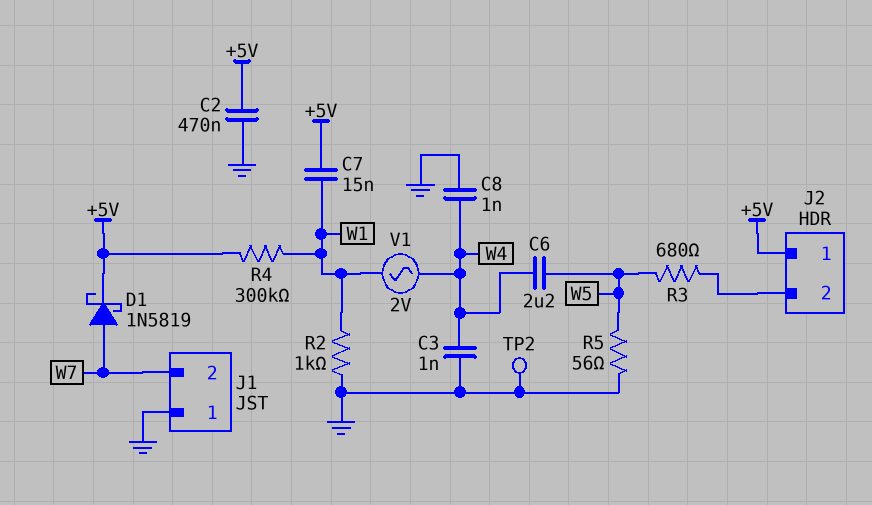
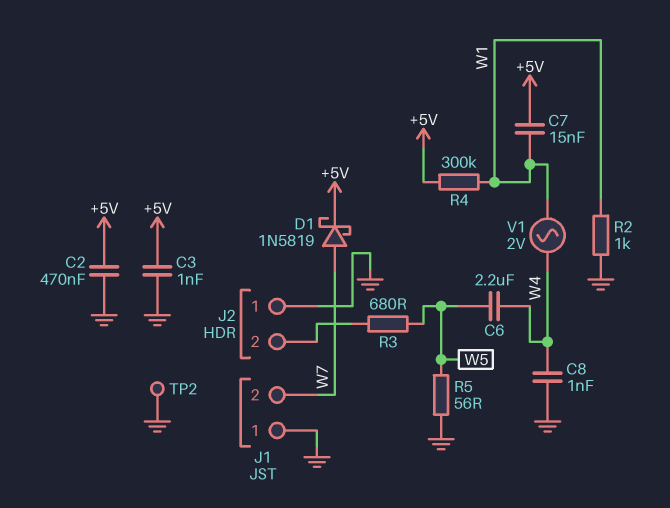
C3: 1nF (GND, W4) -> 1nF (+5V, GND)
J2 pin 1: +5V -> GND

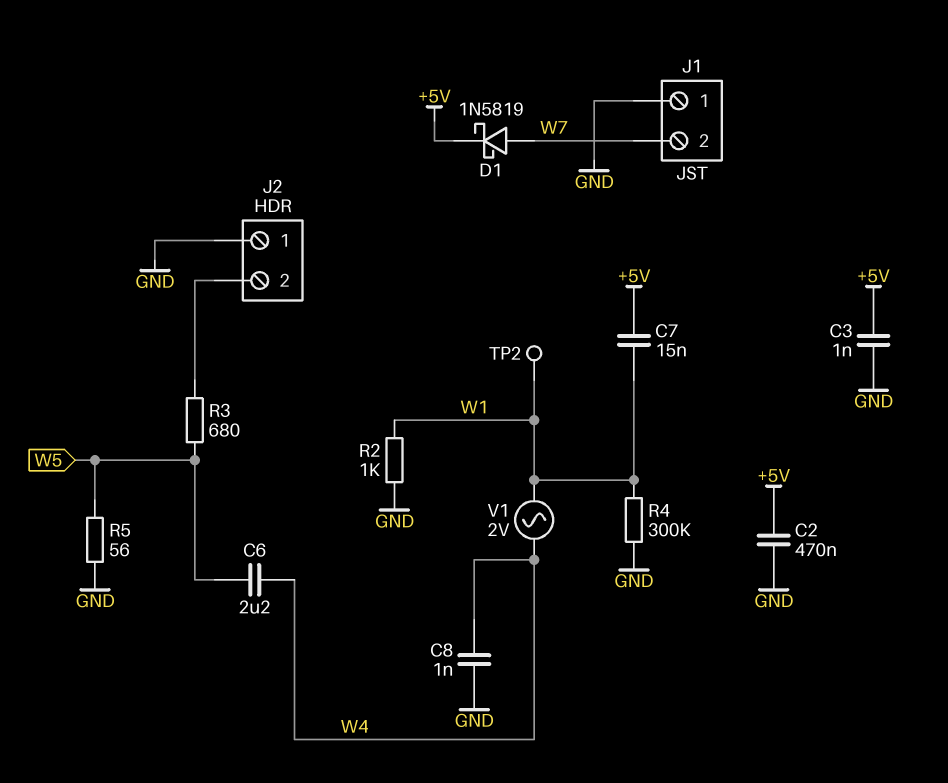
R4: 300k (+5V, W1) -> 300k (GND, W1)
TP2: test point (GND) -> test point (W1)

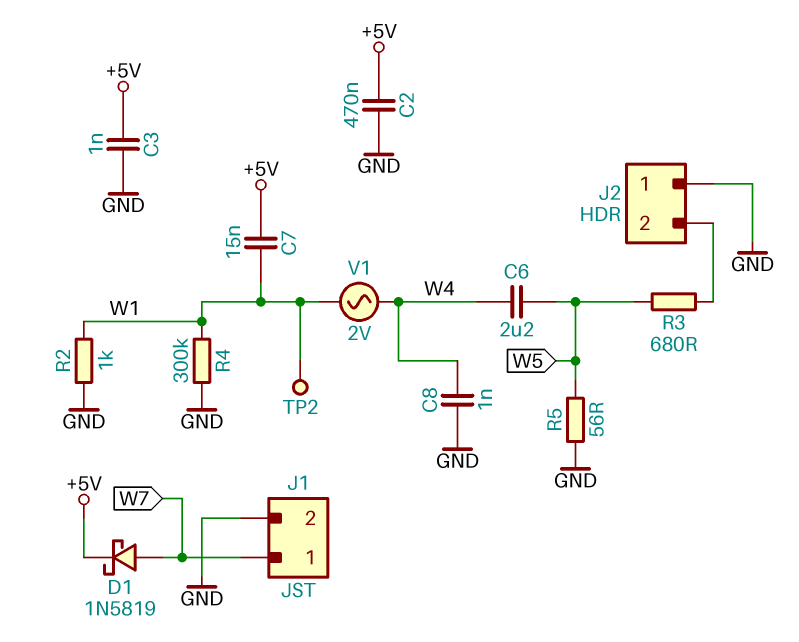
J1 pin 1: GND -> W7
J1 pin 2: W7 -> GND

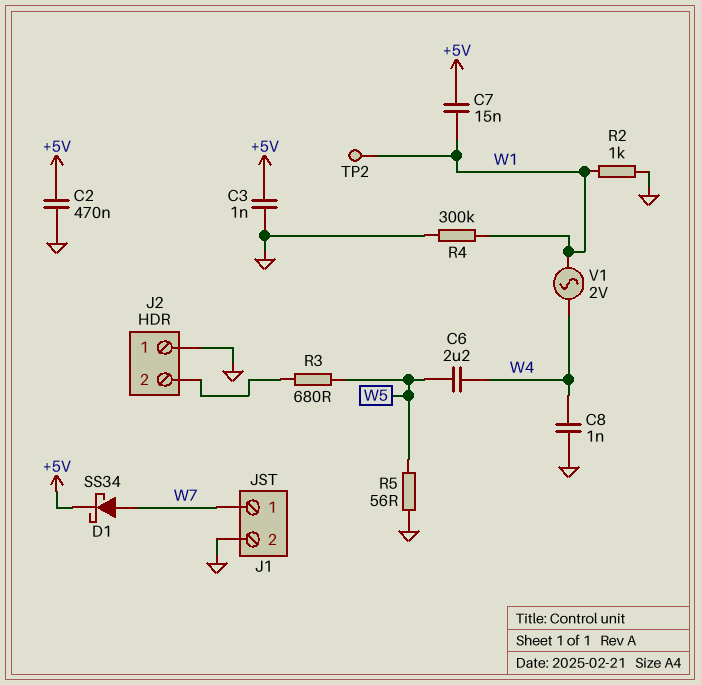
D1: schottky 1N5819 (A W7, K +5V) -> schottky SS34 (A W7, K +5V)

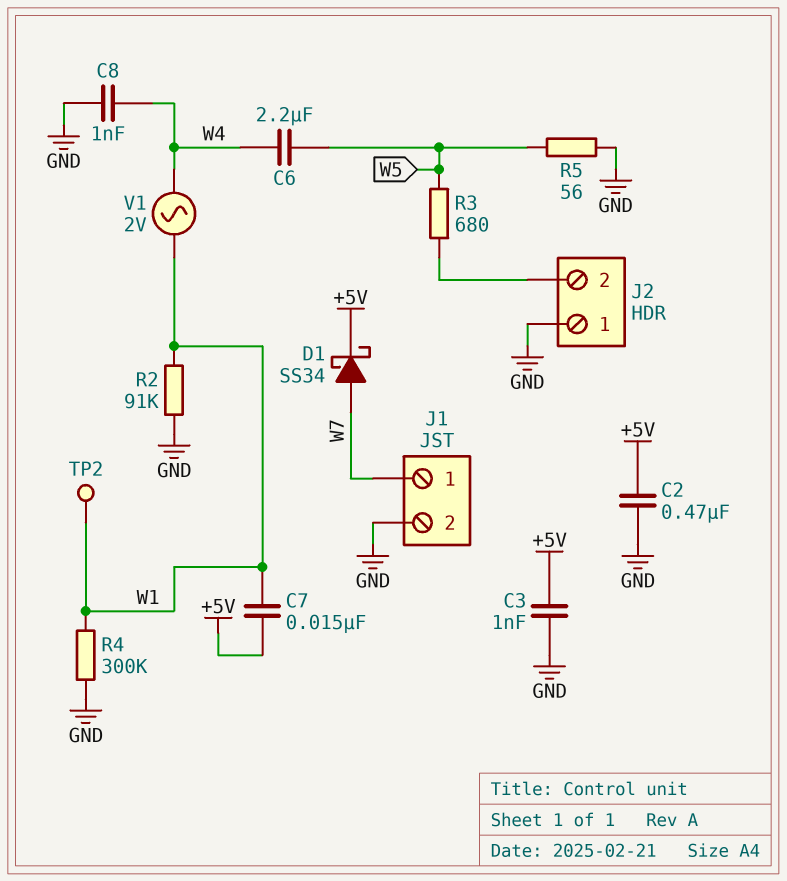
R2: 1k (GND, W1) -> 91k (GND, W1)

